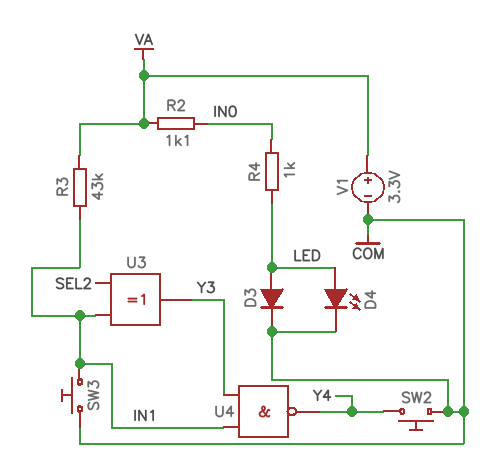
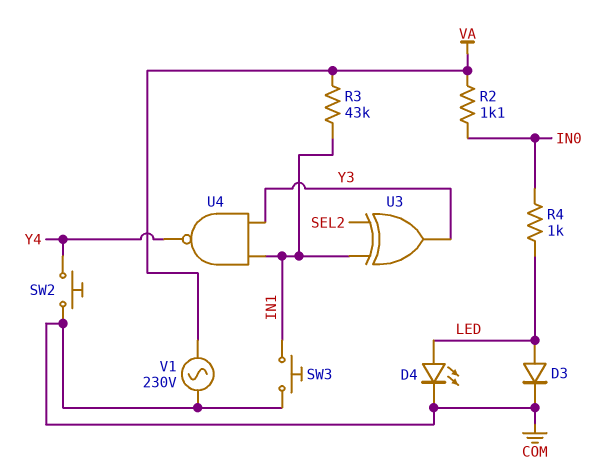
V1: 3.3V (plus VA, minus COM) -> AC 230V (COM, VA)

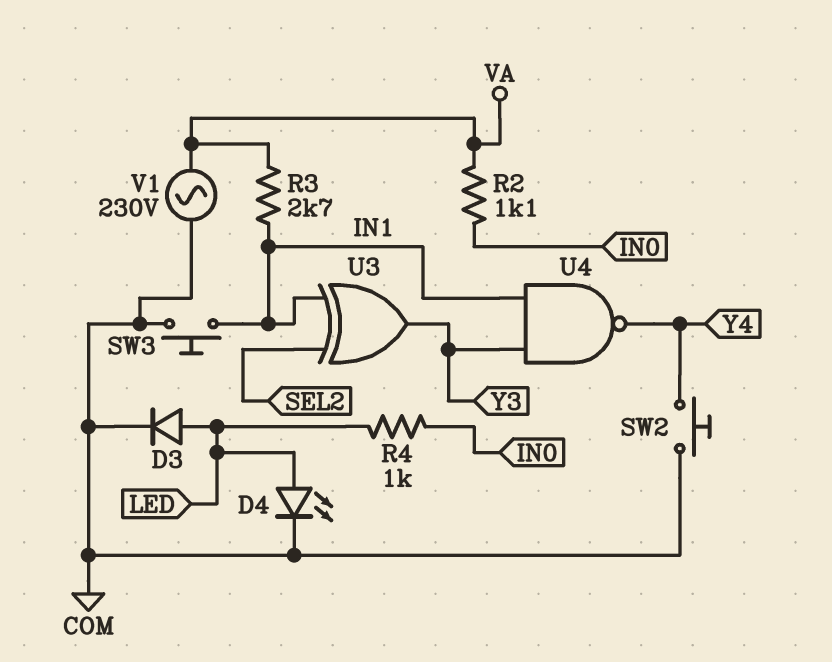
R3: 43k (IN1, VA) -> 2.7k (IN1, VA)

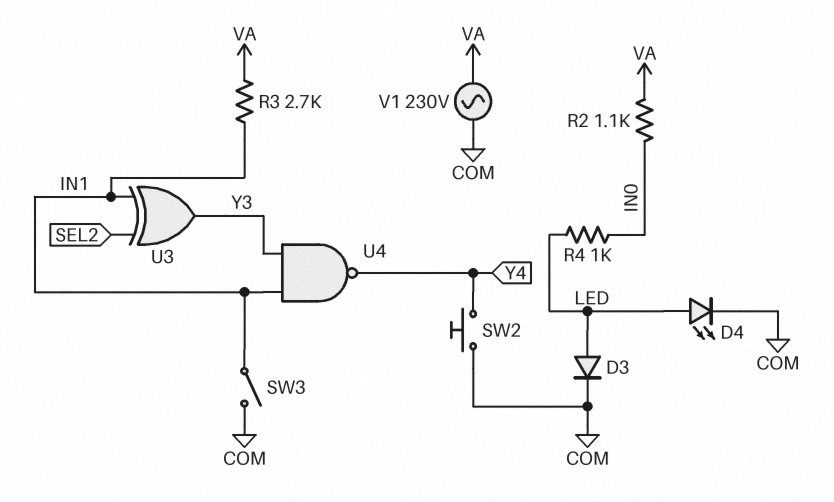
SW3: button (COM, IN1) -> switch (COM, IN1)

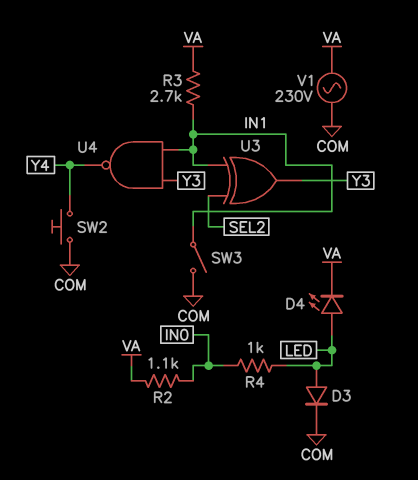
D4: LED (A LED, K COM) -> LED (A LED, K VA)

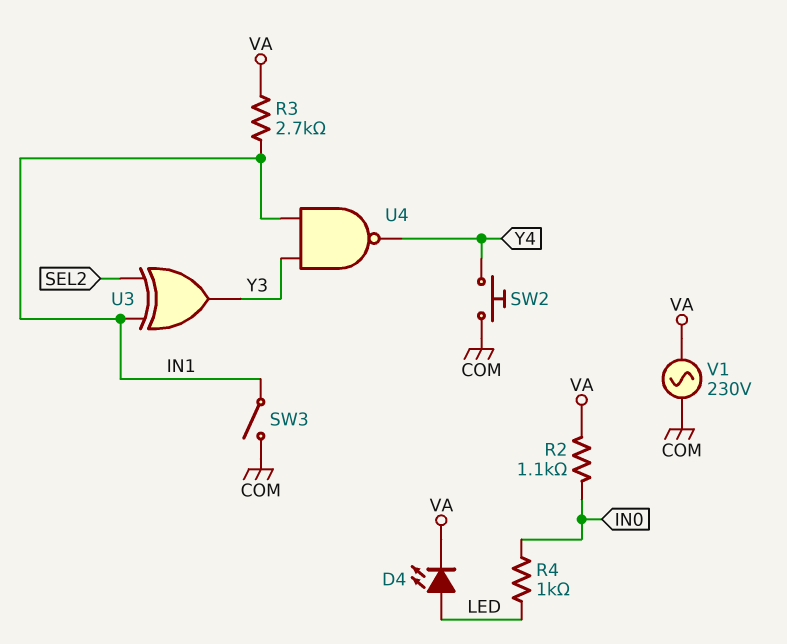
D3: diode (A LED, K COM) -> none

